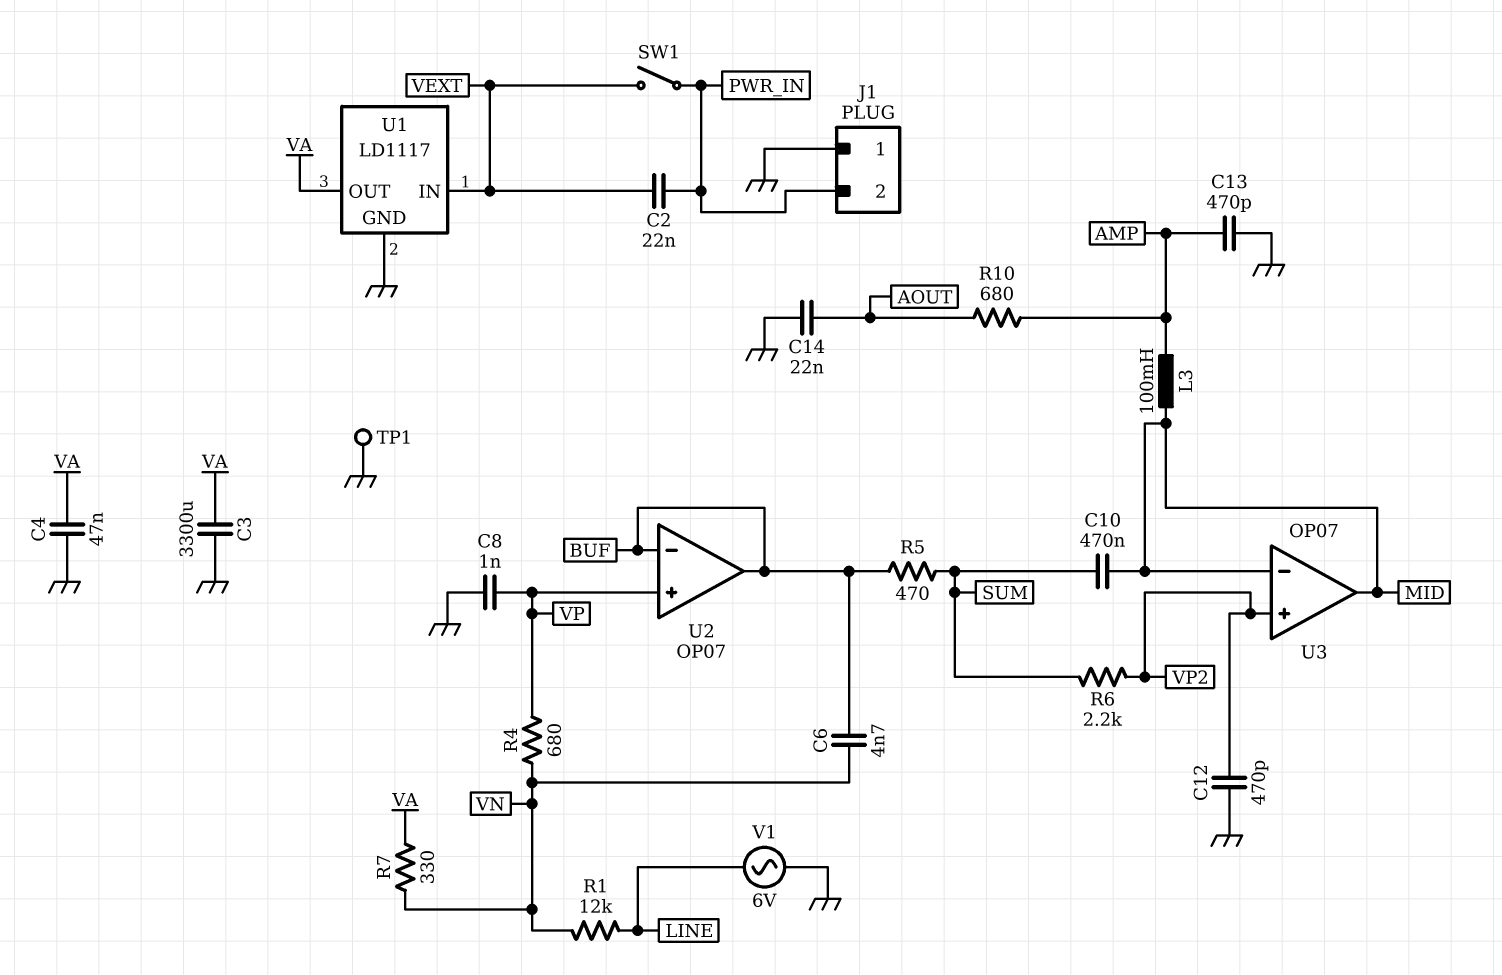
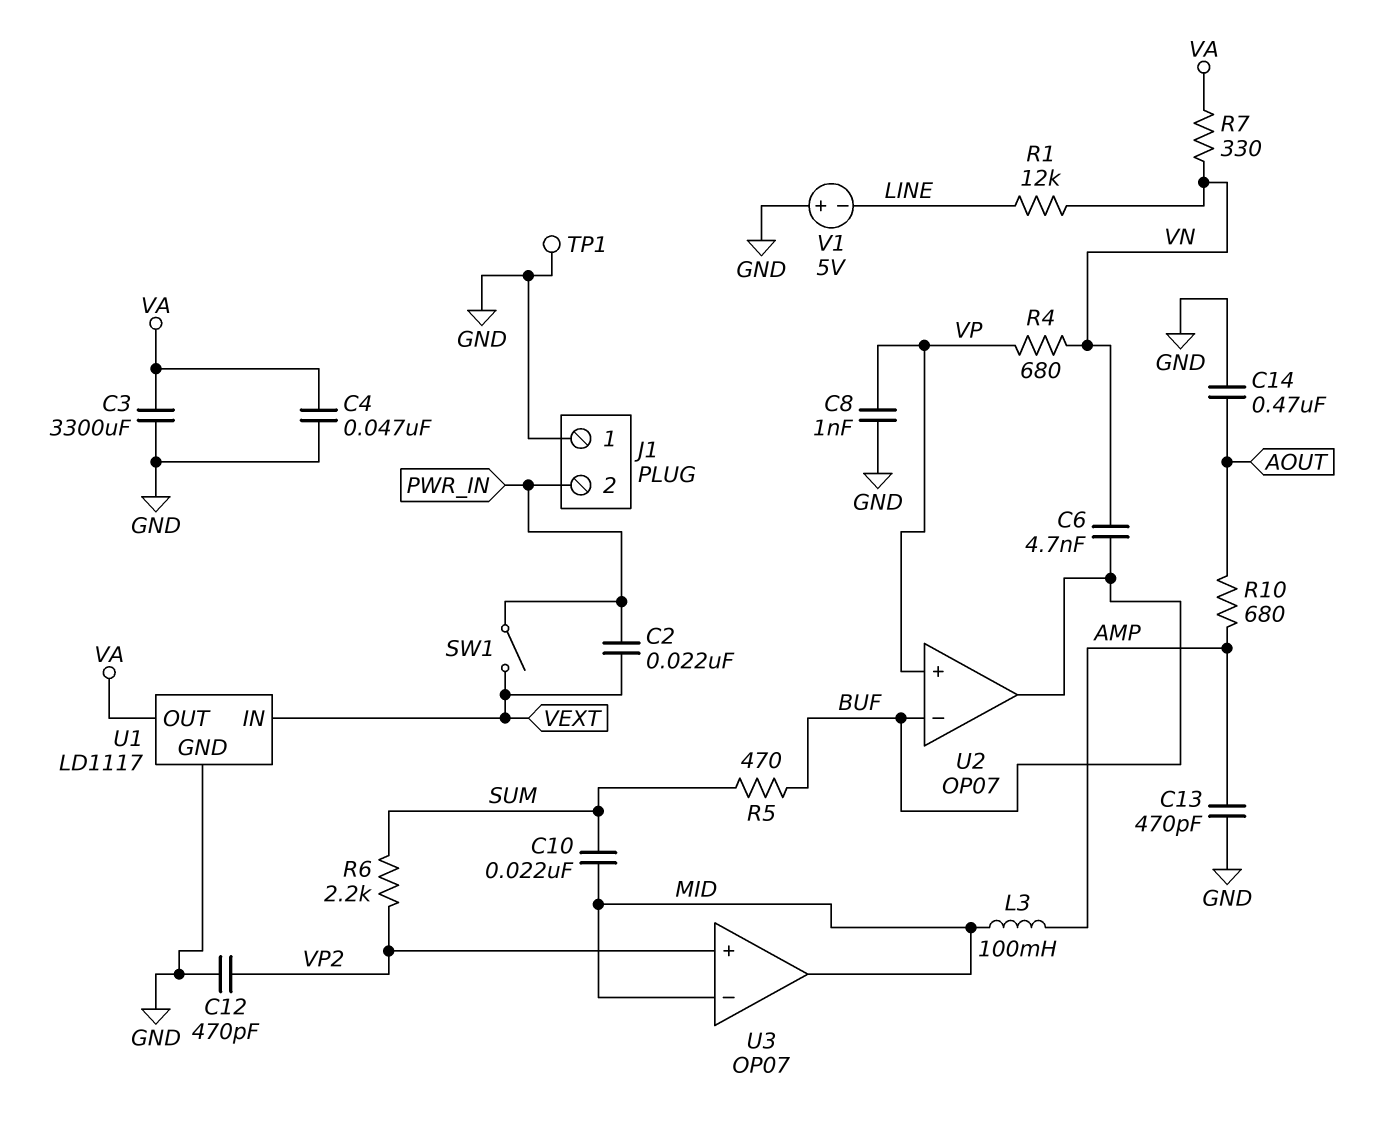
C10: 470nF (MID, SUM) -> 22nF (MID, SUM)
C14: 22nF (AOUT, GND) -> 470nF (AOUT, GND)
V1: AC 6V (GND, LINE) -> 5V (plus GND, minus LINE)

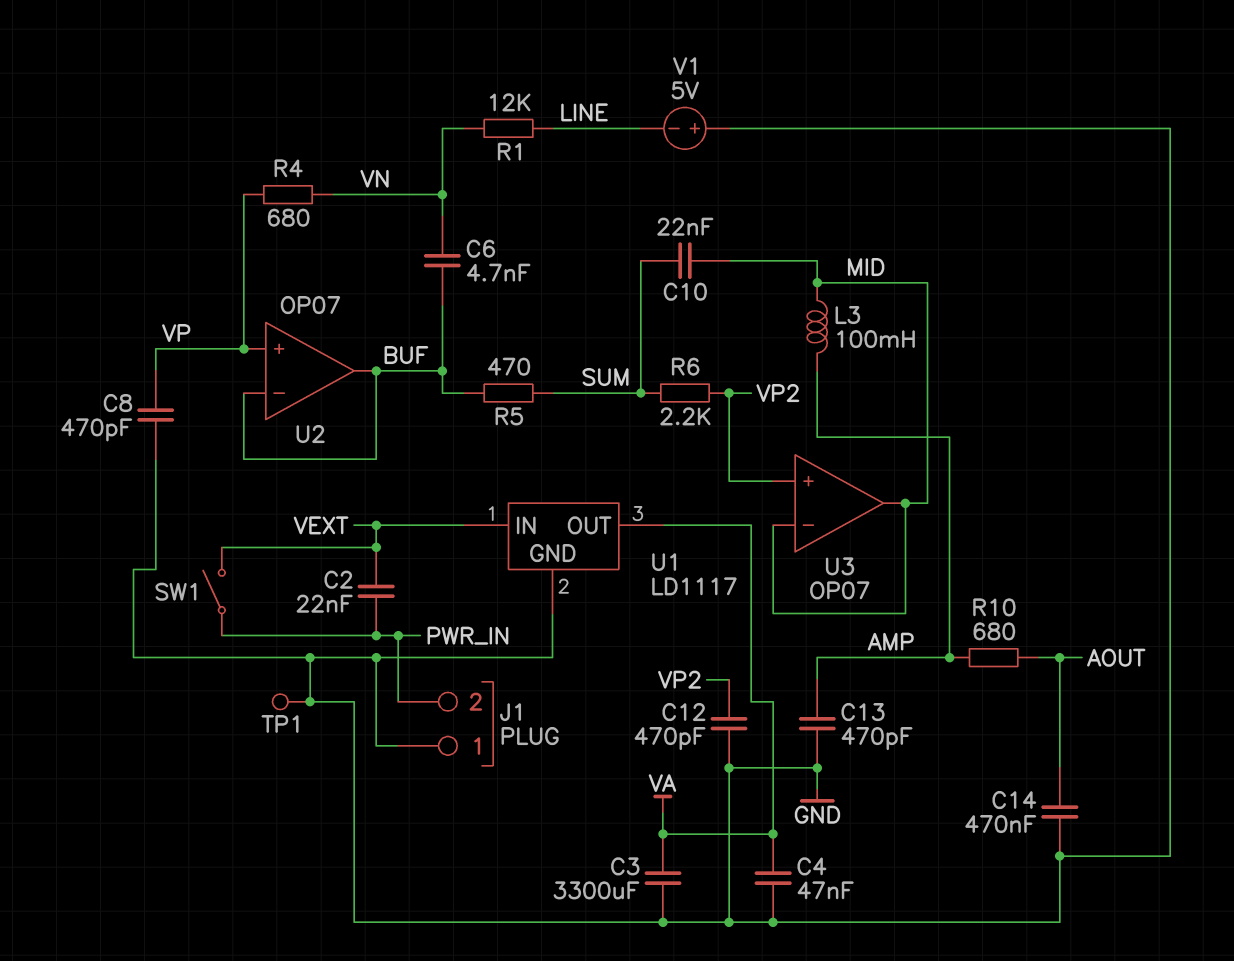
C8: 1nF (GND, VP) -> 470pF (GND, VP)
R7: 330 (VA, VN) -> none

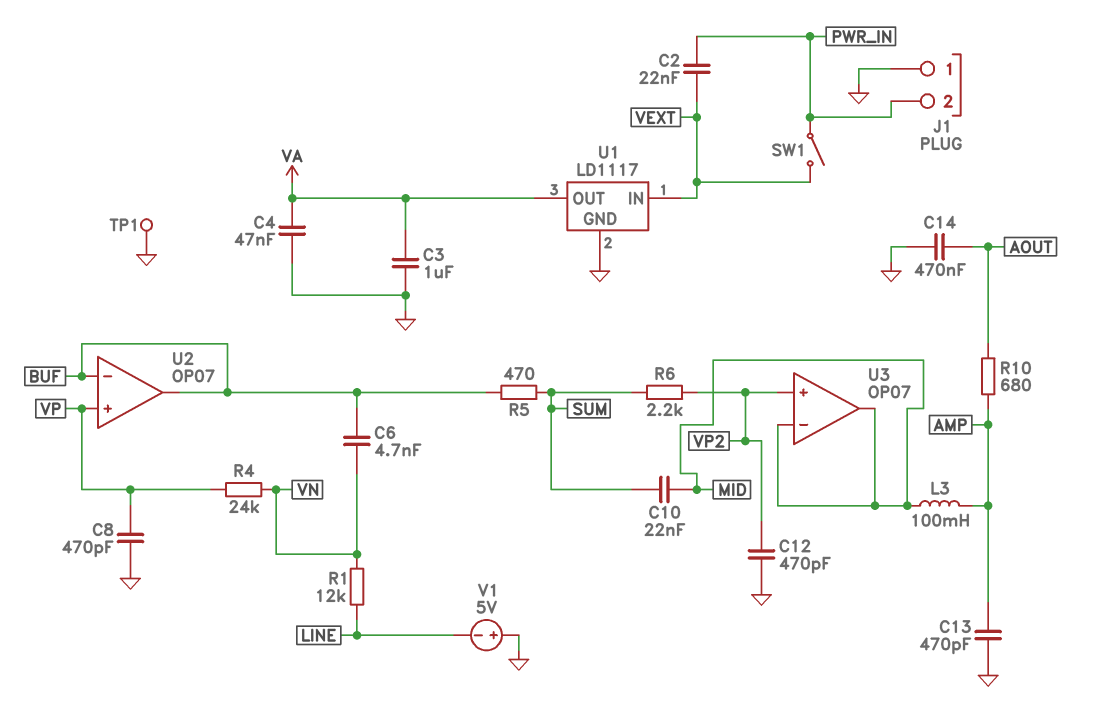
C3: 3300uF (GND, VA) -> 1uF (GND, VA)
R4: 680 (VN, VP) -> 24k (VN, VP)

